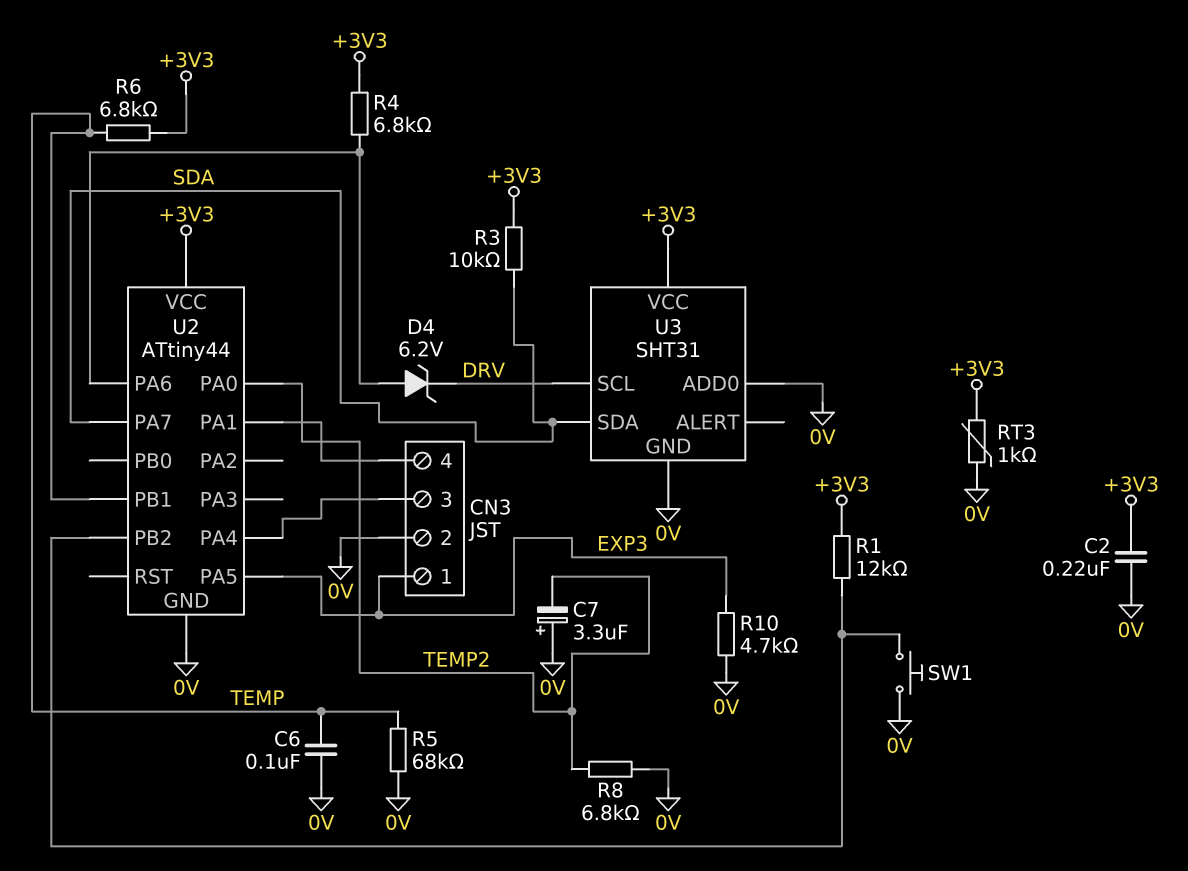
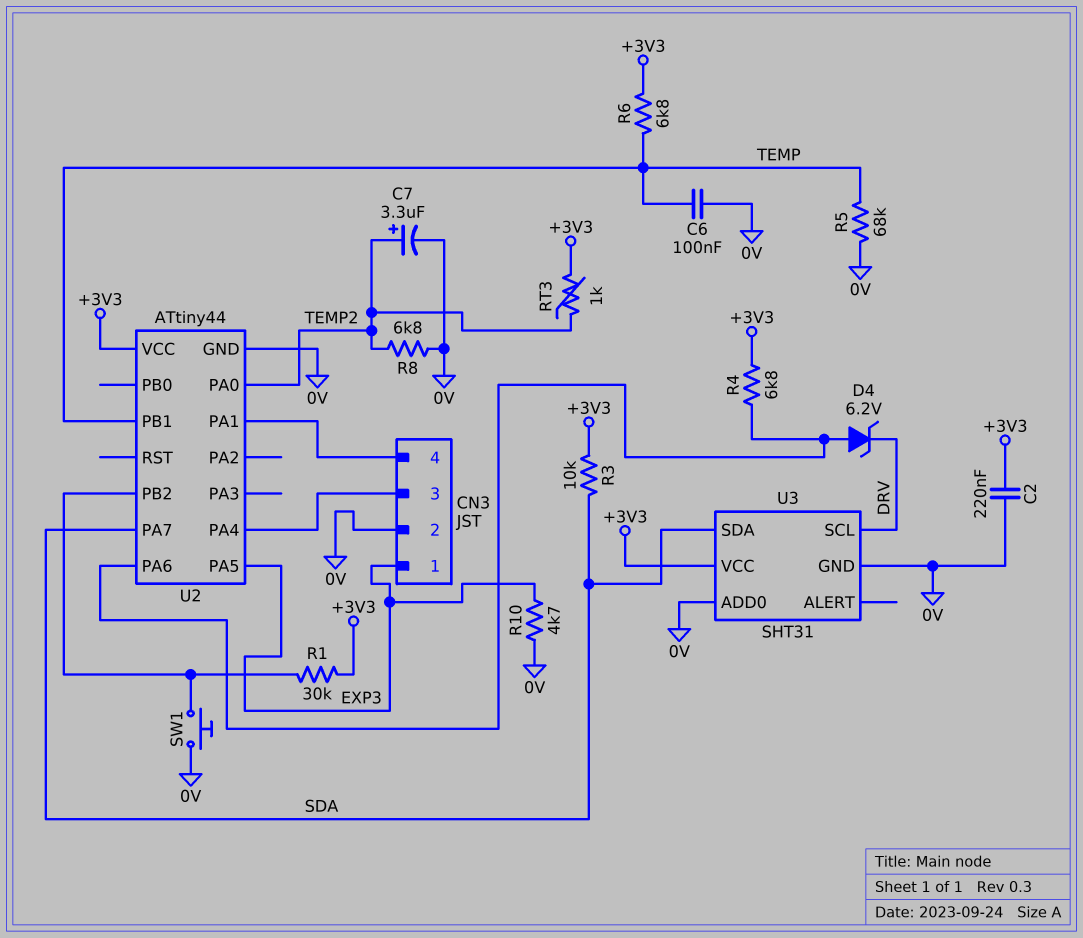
C7: 3.3uF (plus 0V, minus TEMP2) -> 3.3uF (plus TEMP2, minus 0V)
R1: 12k (+3V3, U2/PB2) -> 30k (+3V3, U2/PB2)
RT3: 1k (+3V3, 0V) -> 1k (+3V3, TEMP2)

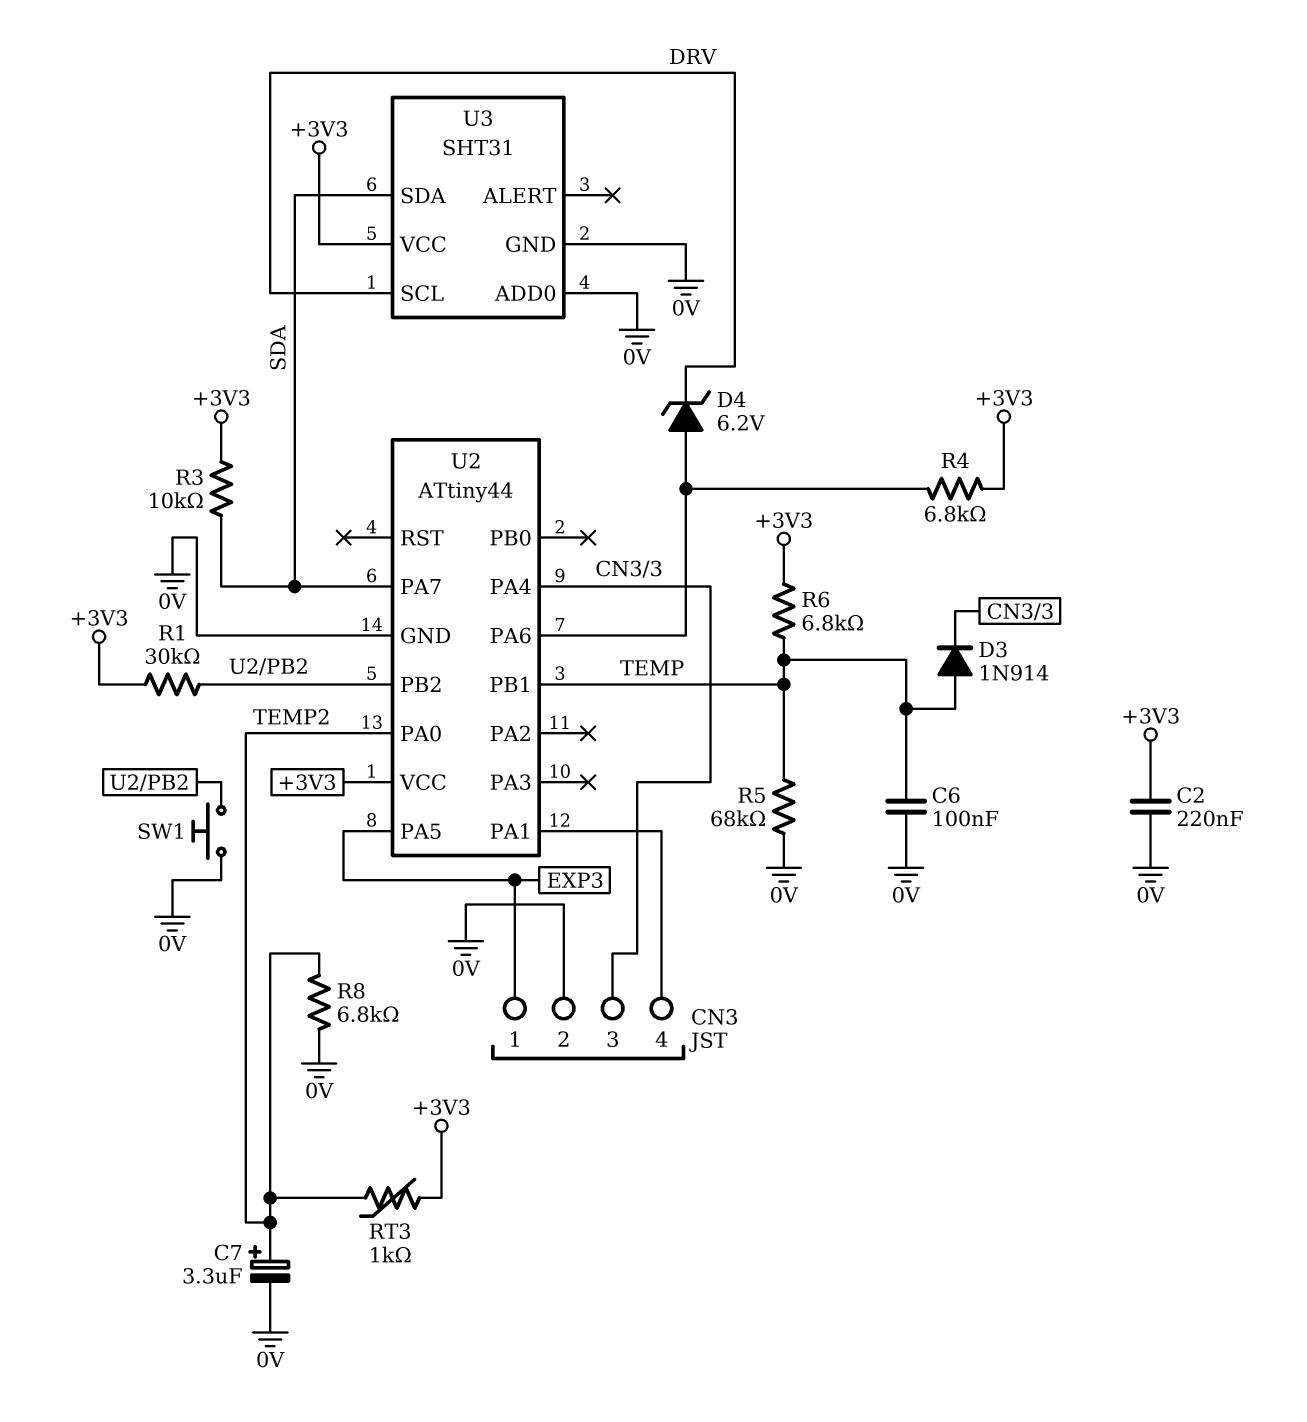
D3: none -> diode 1N914 (A TEMP, K CN3/3)
R10: 4.7k (0V, EXP3) -> none

